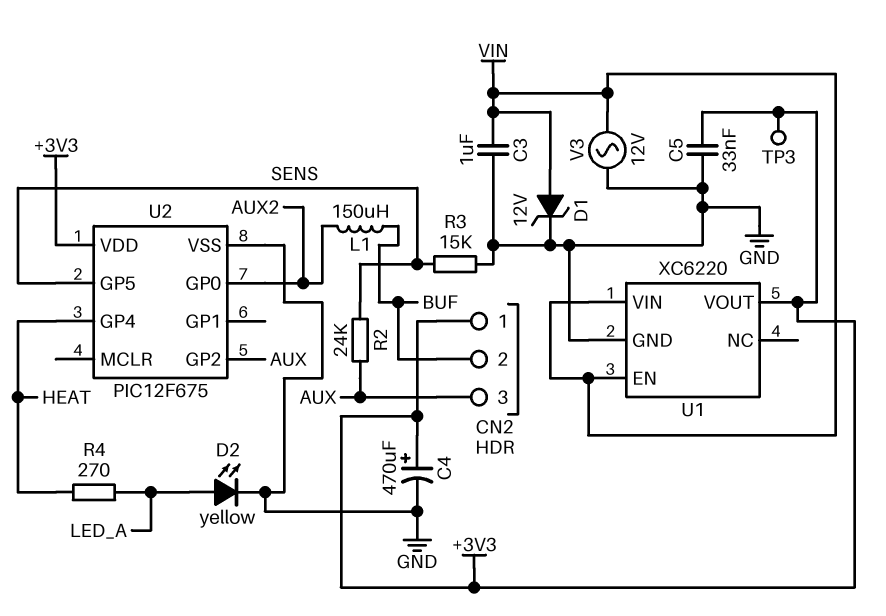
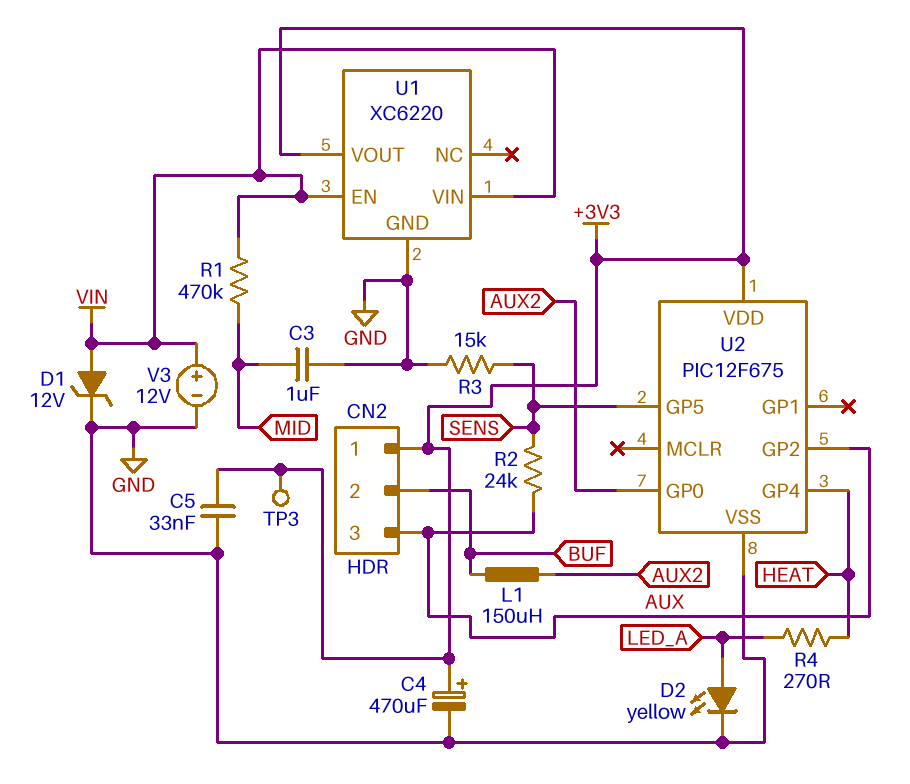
C3: 1uF (GND, VIN) -> 1uF (GND, MID)
R1: none -> 470k (MID, VIN)
V3: AC 12V (GND, VIN) -> 12V (plus VIN, minus GND)

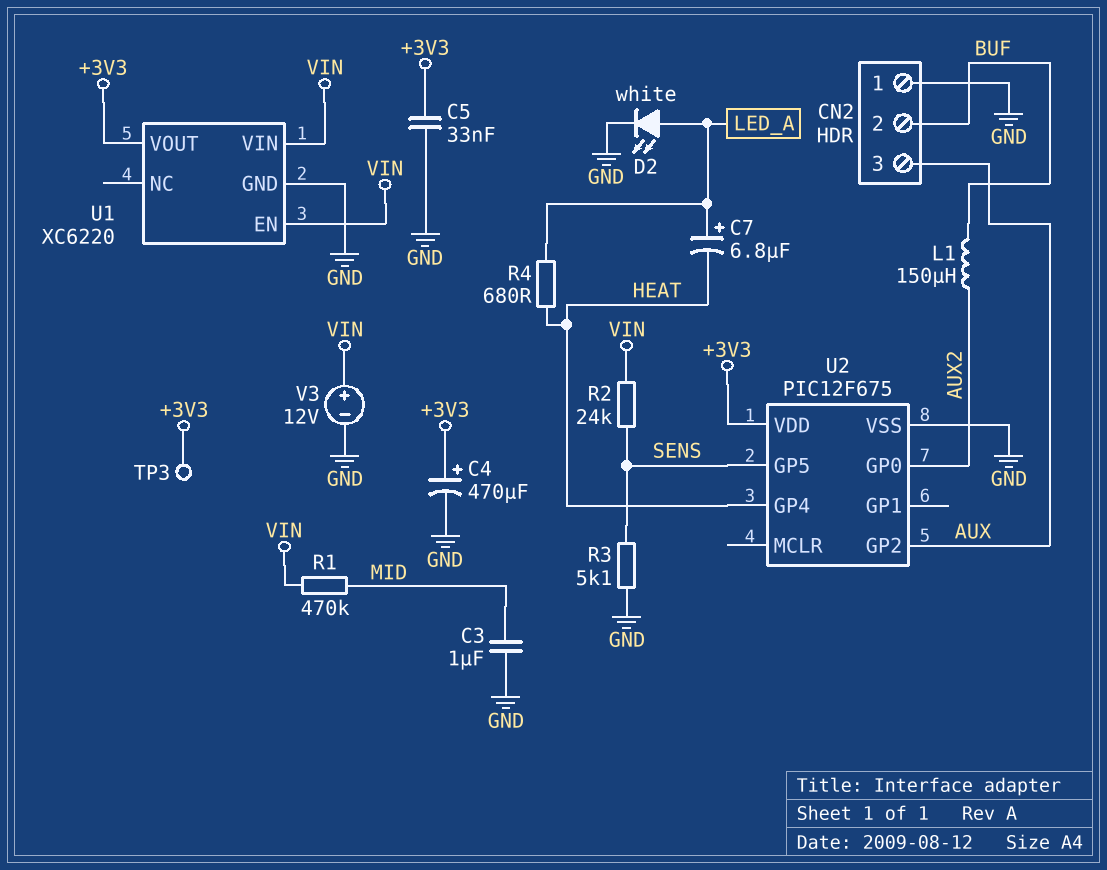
C7: none -> 6.8uF (plus LED_A, minus HEAT)
CN2 pin 1: +3V3 -> GND
D1: zener 12V (A VIN, K GND) -> none
D2: LED yellow (A LED_A, K GND) -> LED white (A LED_A, K GND)
R2: 24k (AUX, SENS) -> 24k (SENS, VIN)
R3: 15k (GND, SENS) -> 5.1k (GND, SENS)
R4: 270 (HEAT, LED_A) -> 680 (HEAT, LED_A)

